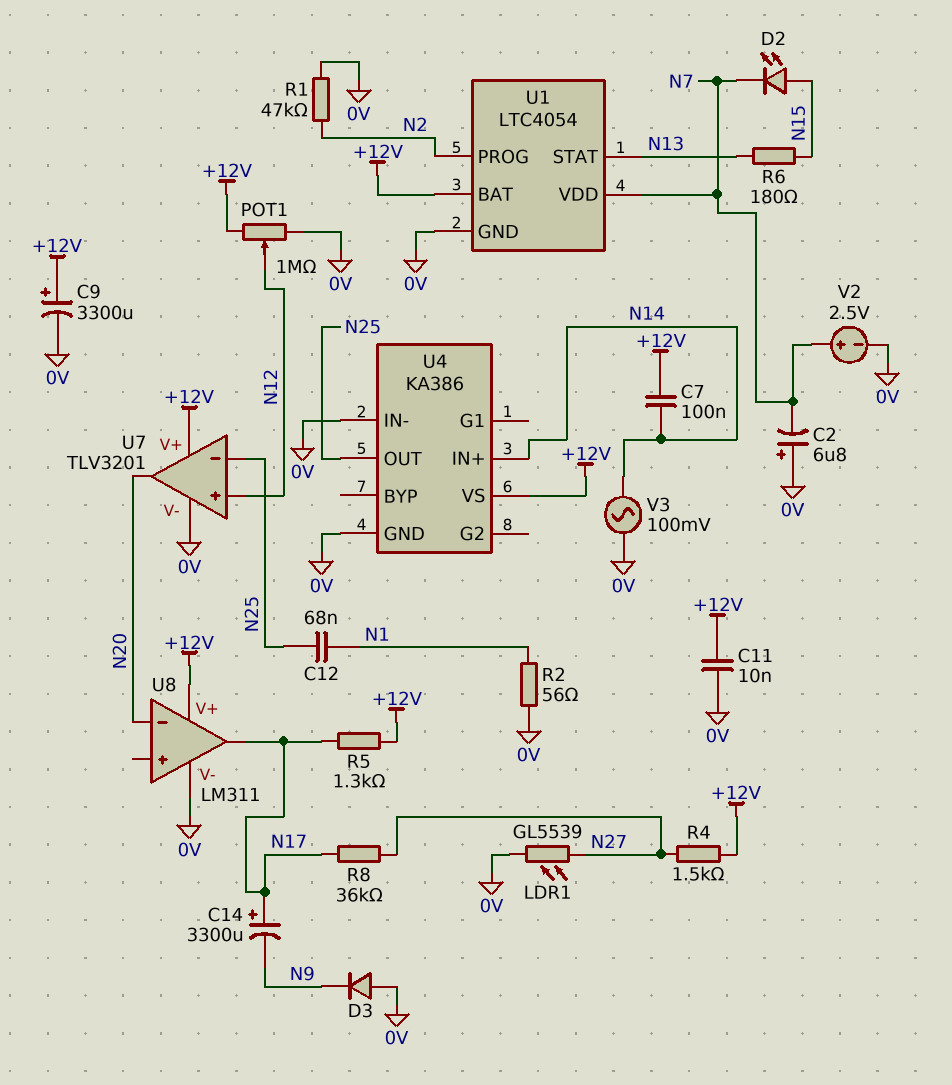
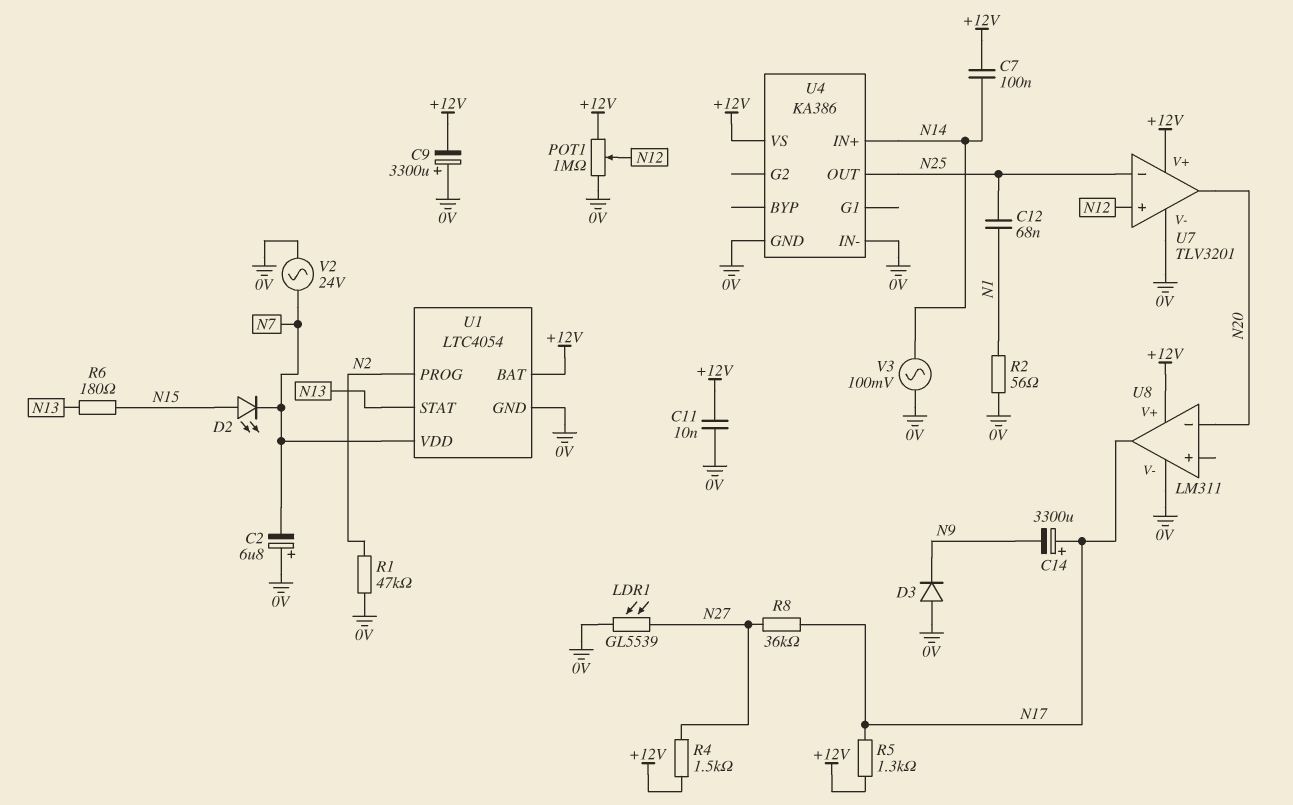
C9: 3300uF (plus +12V, minus 0V) -> 3300uF (plus 0V, minus +12V)
V2: 2.5V (plus N7, minus 0V) -> AC 24V (0V, N7)

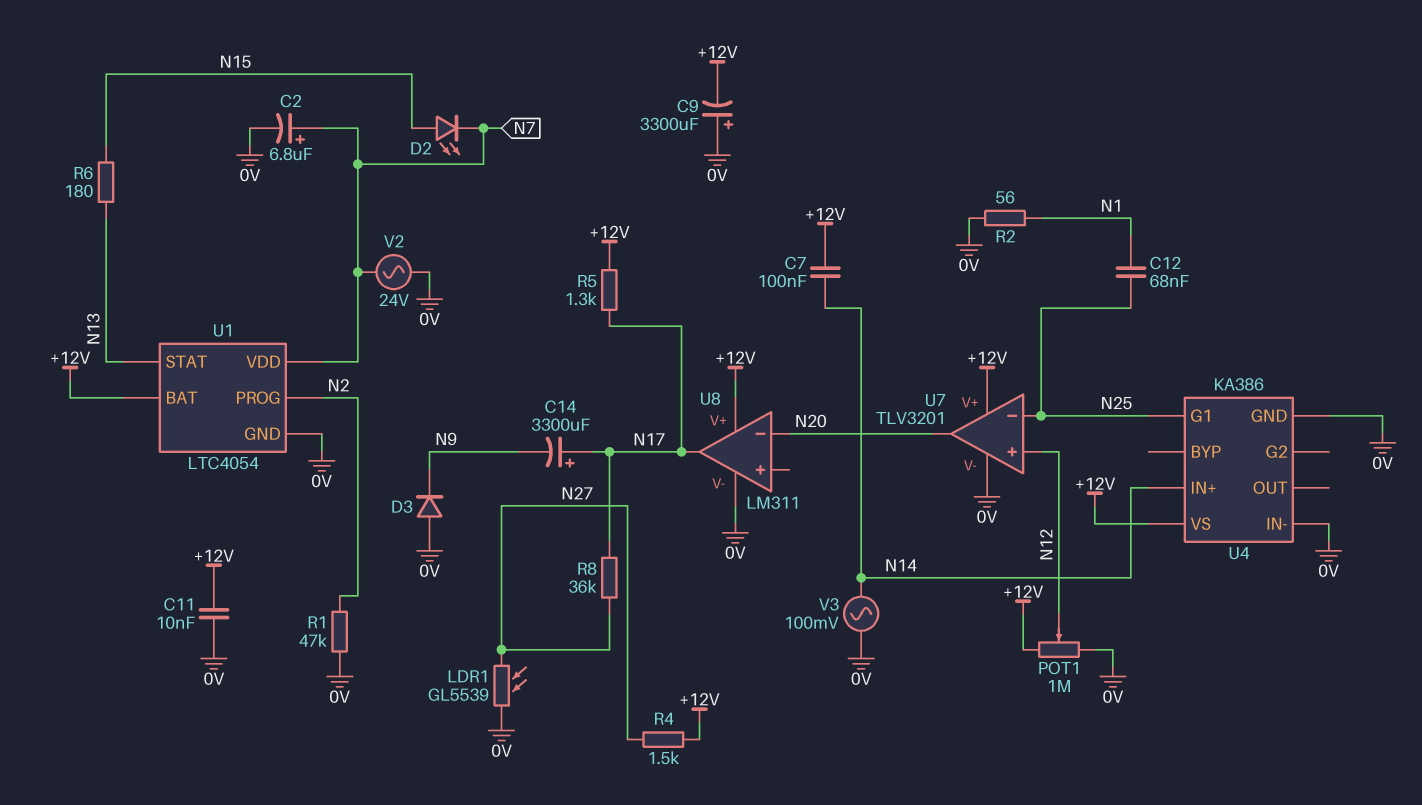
C2: 6.8uF (plus 0V, minus N7) -> 6.8uF (plus N7, minus 0V)
U4 pin G1: none -> N25
U4 pin OUT: N25 -> none

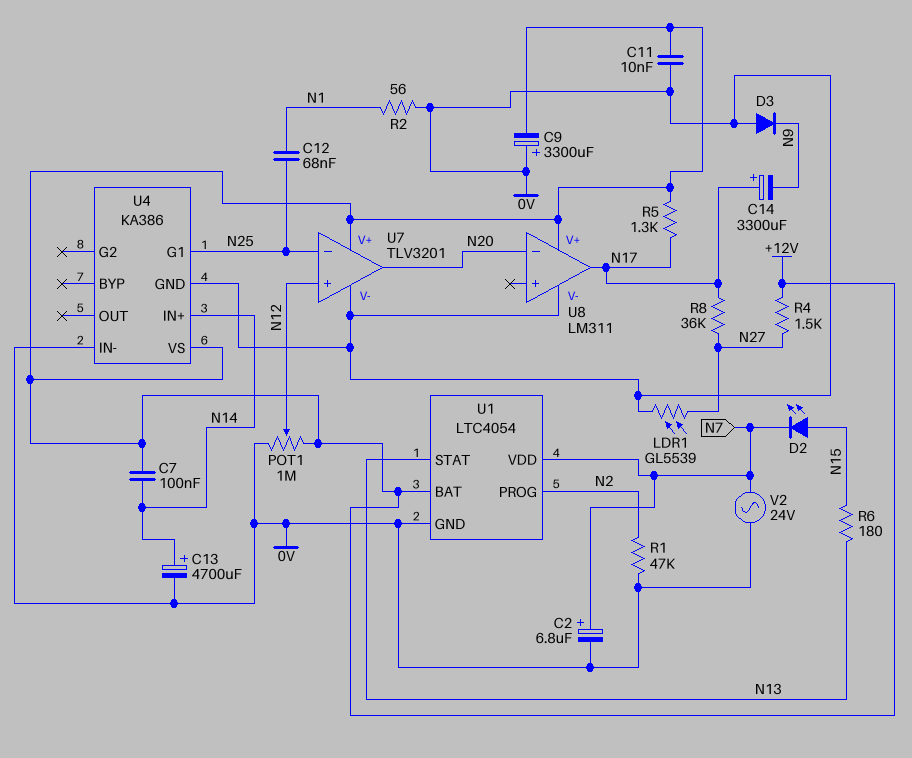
C13: none -> 4700uF (plus N14, minus 0V)
V3: AC 100mV (0V, N14) -> none

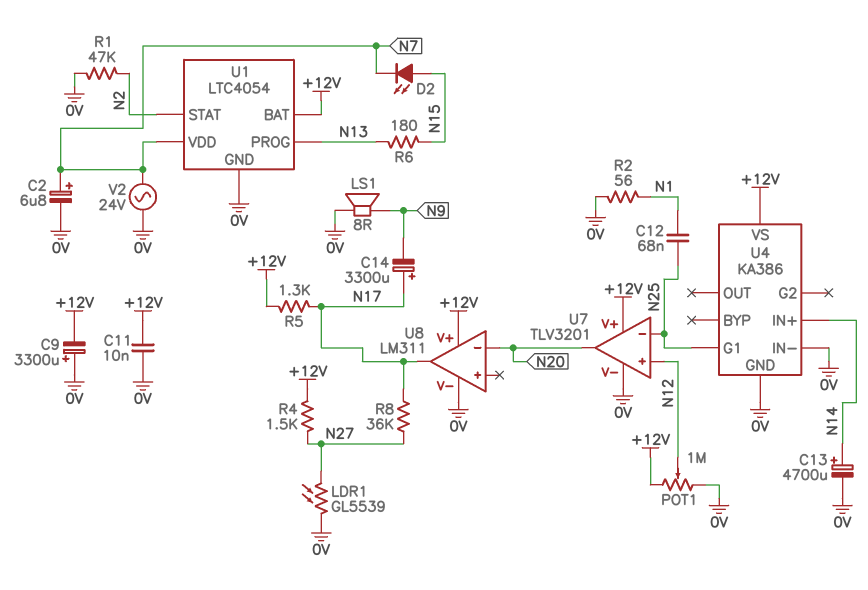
C7: 100nF (+12V, N14) -> none
D3: diode (A 0V, K N9) -> none
LS1: none -> speaker 8R (0V, N9)
U1 pin PROG: N2 -> N13
U1 pin STAT: N13 -> N2

